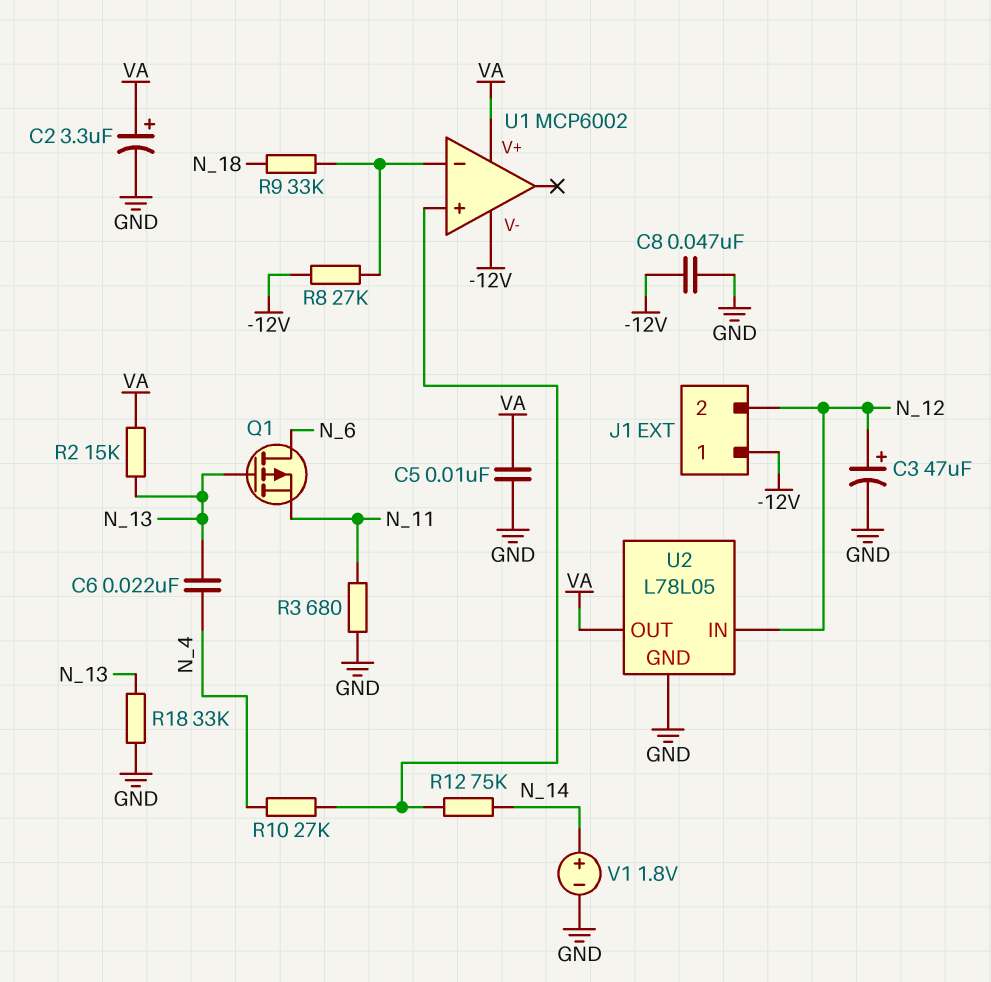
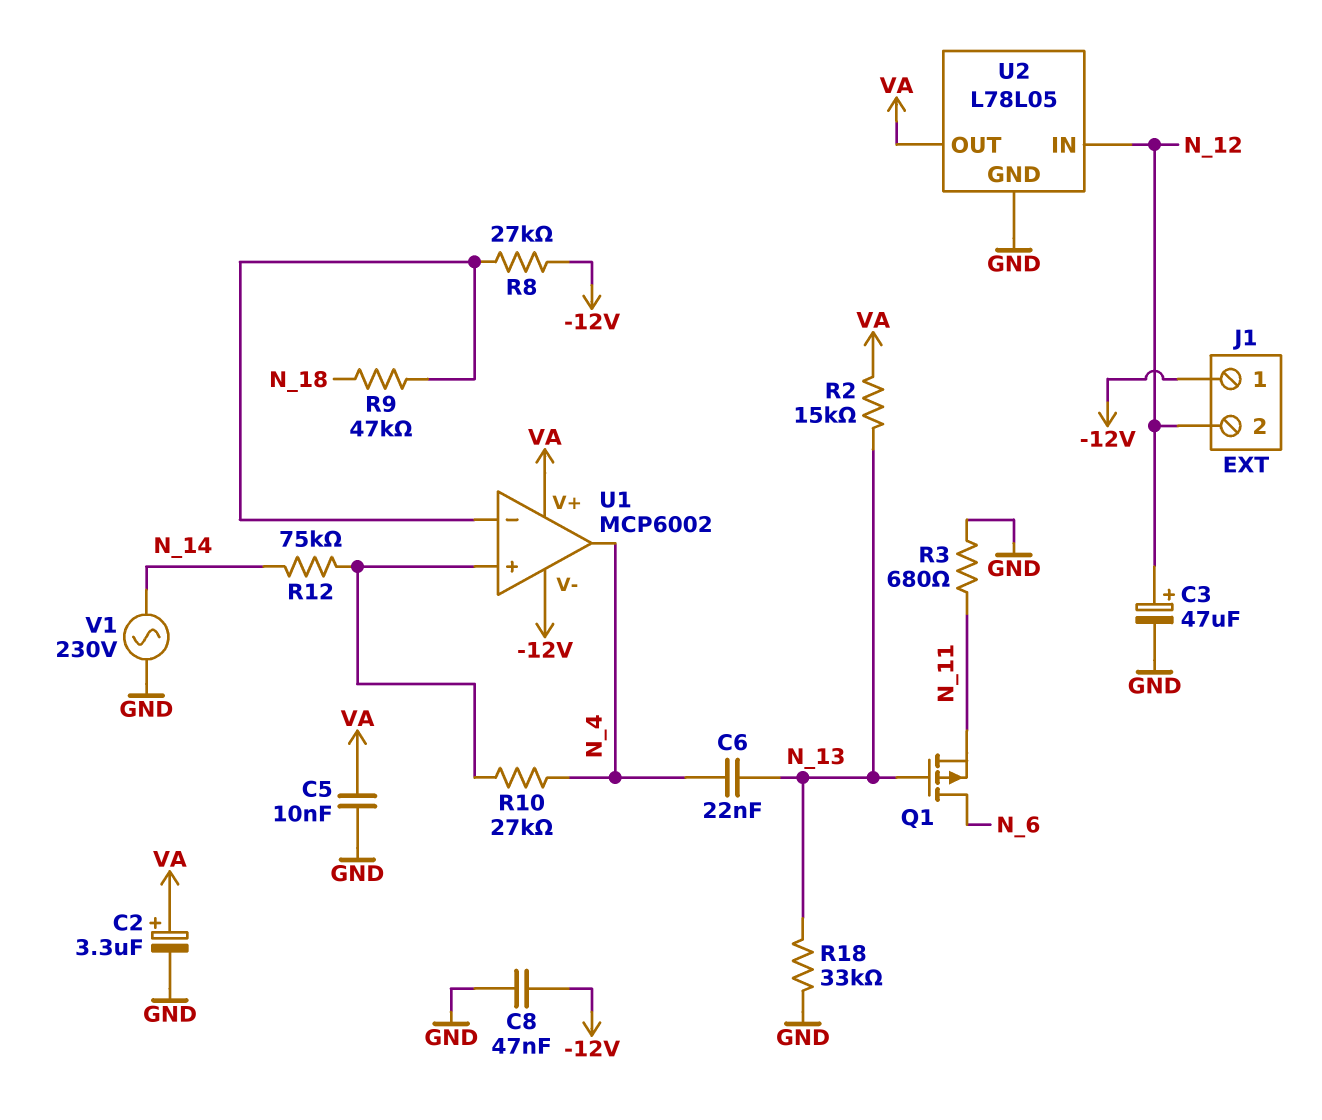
R9: 33k (N_18, U1/in-) -> 47k (N_18, U1/in-)
U1 pin out: none -> N_4
V1: 1.8V (plus N_14, minus GND) -> AC 230V (GND, N_14)

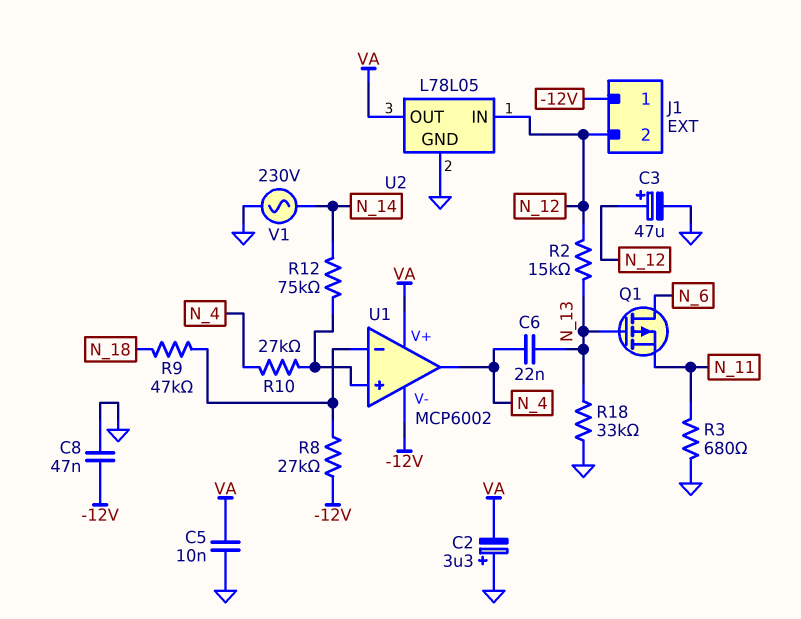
C2: 3.3uF (plus VA, minus GND) -> 3.3uF (plus GND, minus VA)
R2: 15k (N_13, VA) -> 15k (N_12, N_13)

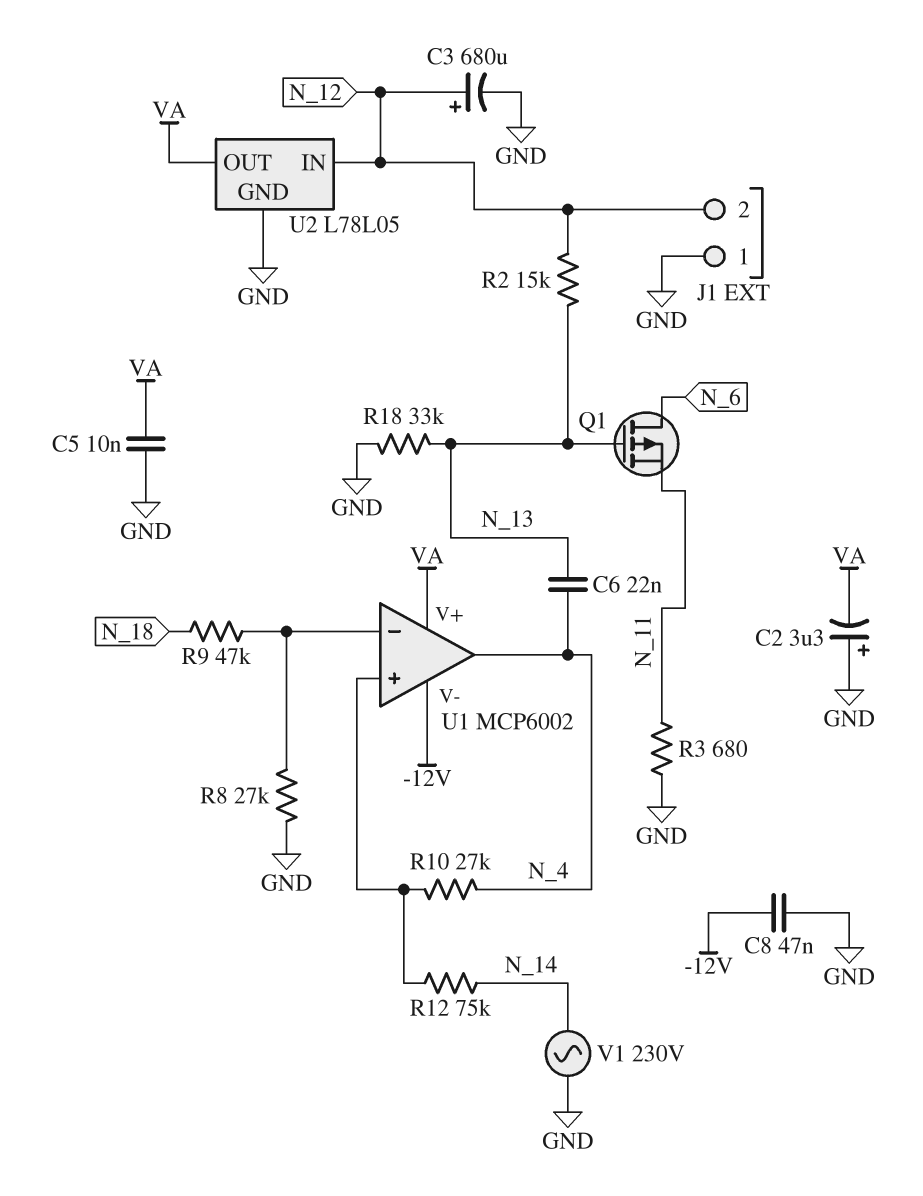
C3: 47uF (plus N_12, minus GND) -> 680uF (plus N_12, minus GND)
J1 pin 1: -12V -> GND
R8: 27k (-12V, U1/in-) -> 27k (GND, U1/in-)

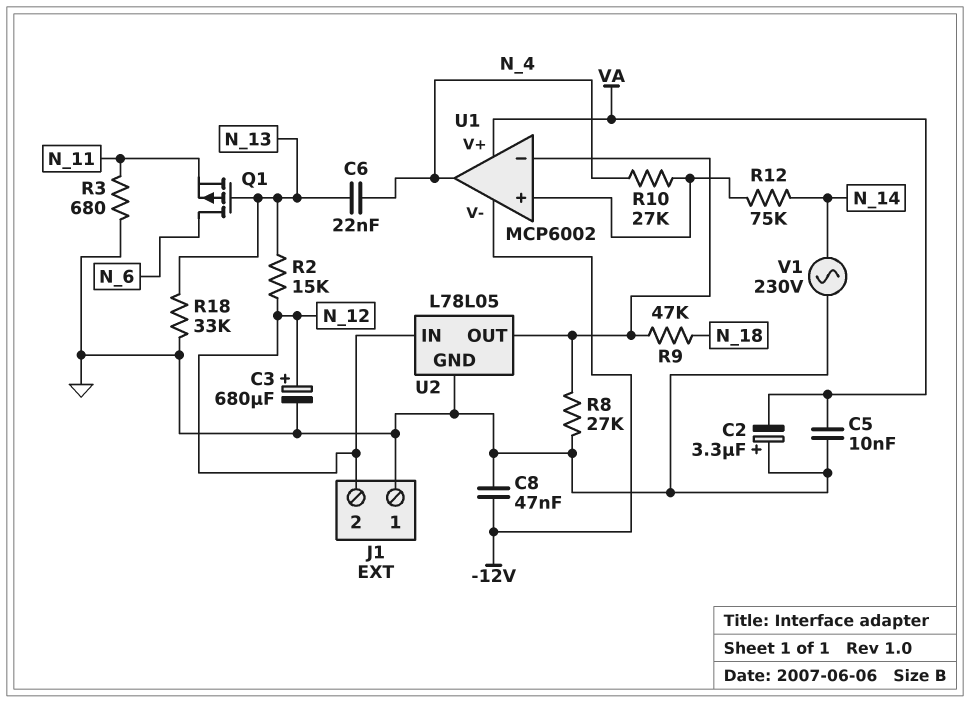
U2 pin OUT: VA -> U1/in-

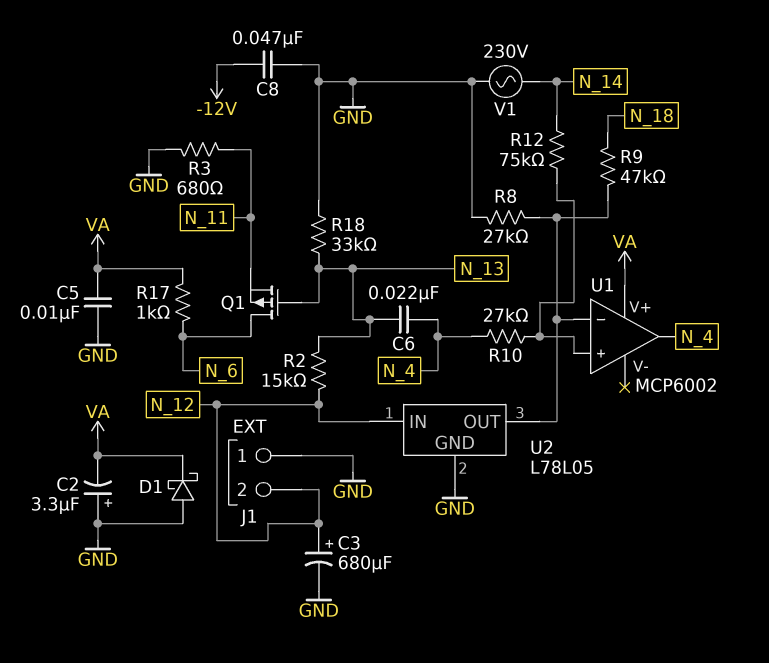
D1: none -> schottky (A GND, K VA)
R17: none -> 1k (N_6, VA)
U1 pin V-: -12V -> none

